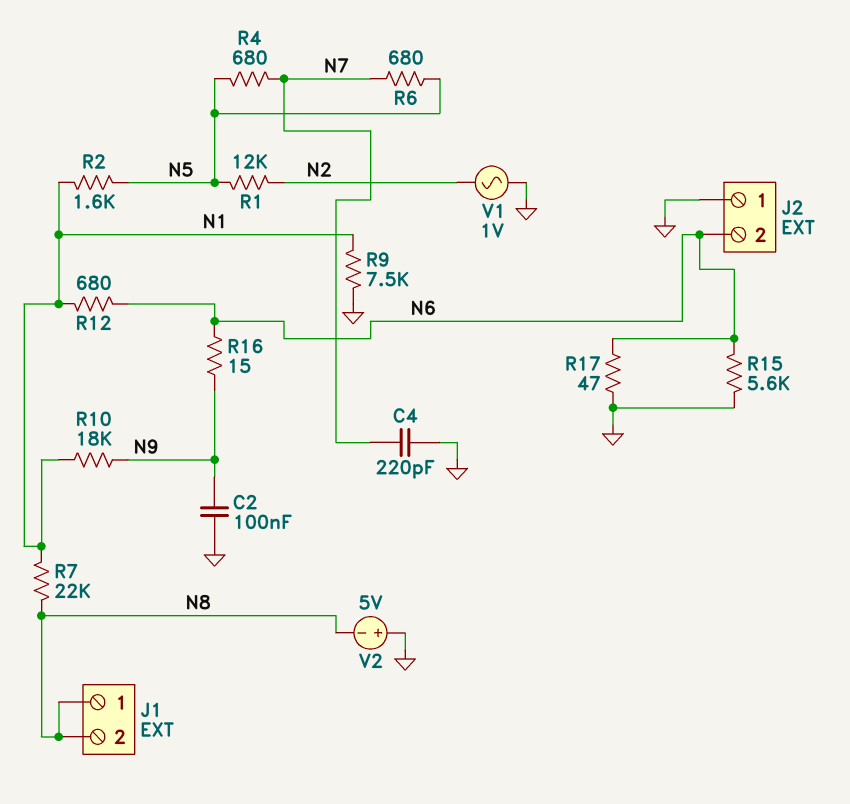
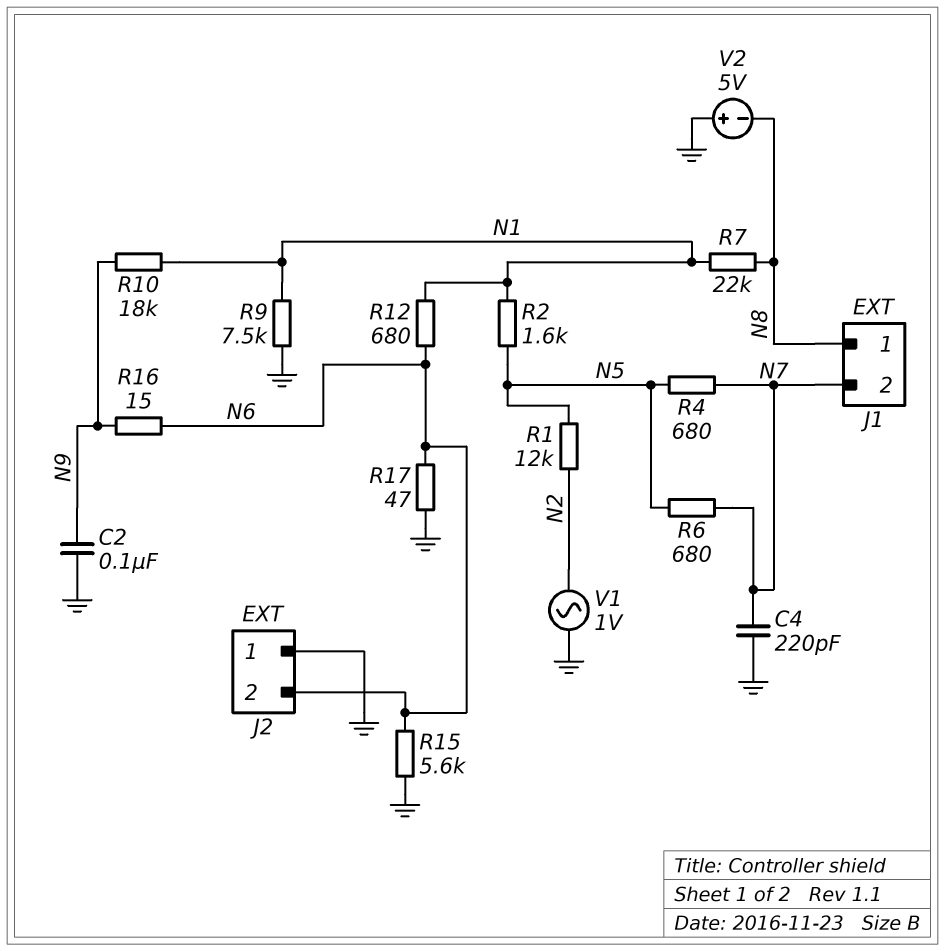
J1 pin 2: N8 -> N7

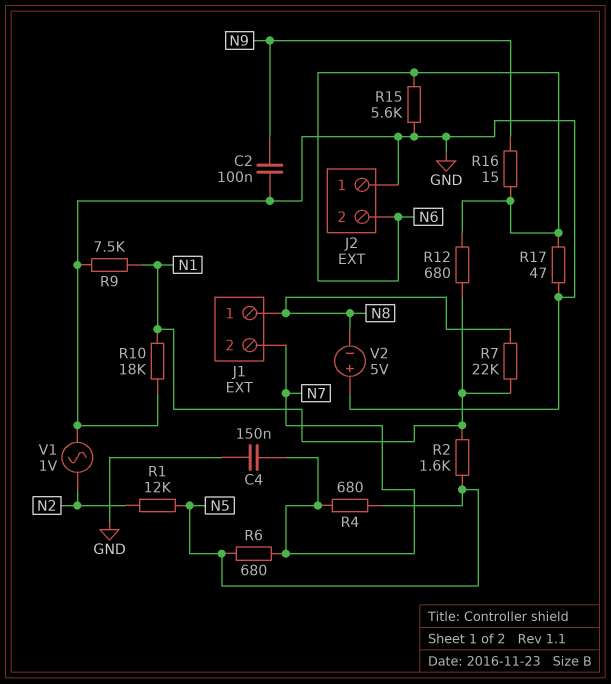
C4: 220pF (GND, N7) -> 150nF (GND, N7)
R10: 18k (N1, N9) -> 18k (GND, N1)

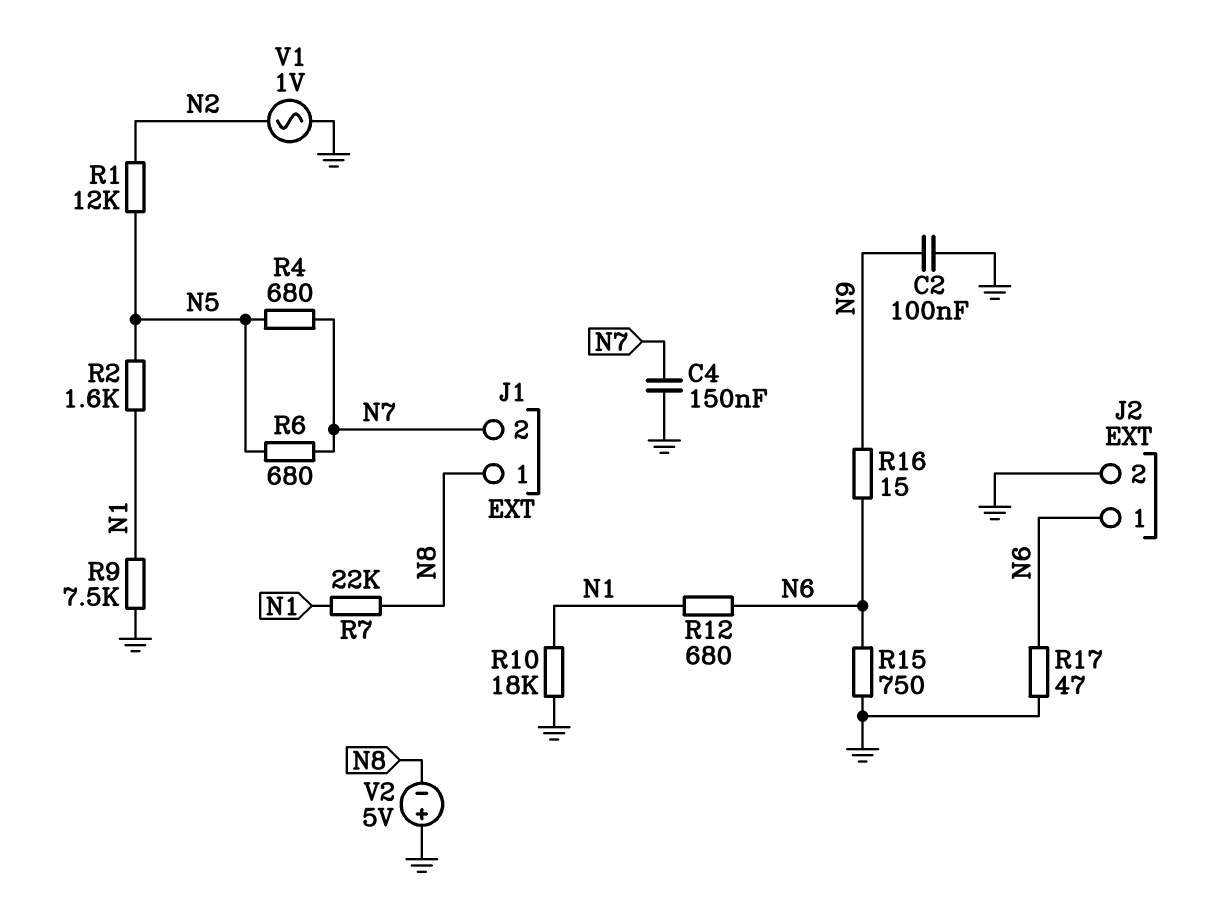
J2 pin 1: GND -> N6
J2 pin 2: N6 -> GND
R15: 5.6k (GND, N6) -> 750 (GND, N6)

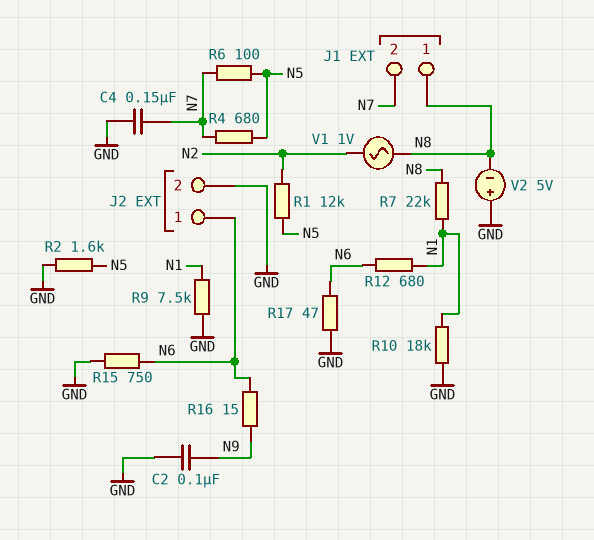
R2: 1.6k (N1, N5) -> 1.6k (GND, N5)
R6: 680 (N5, N7) -> 100 (N5, N7)
V1: AC 1V (GND, N2) -> AC 1V (N2, N8)

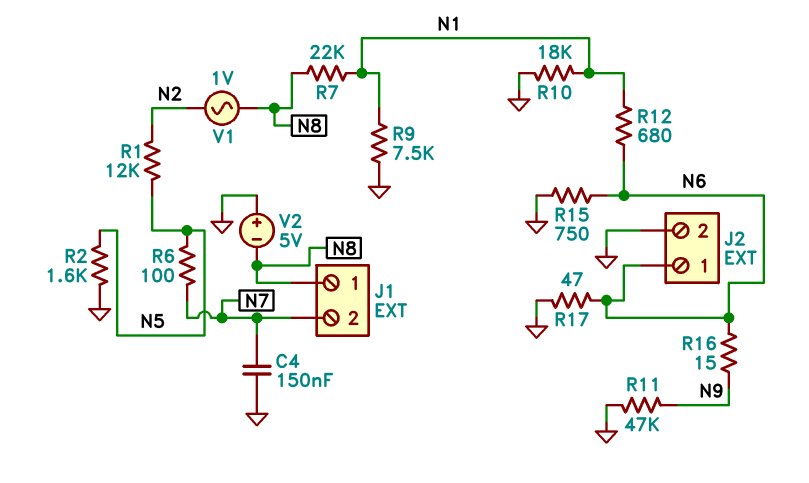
C2: 100nF (GND, N9) -> none
R4: 680 (N5, N7) -> none
R11: none -> 47k (GND, N9)

